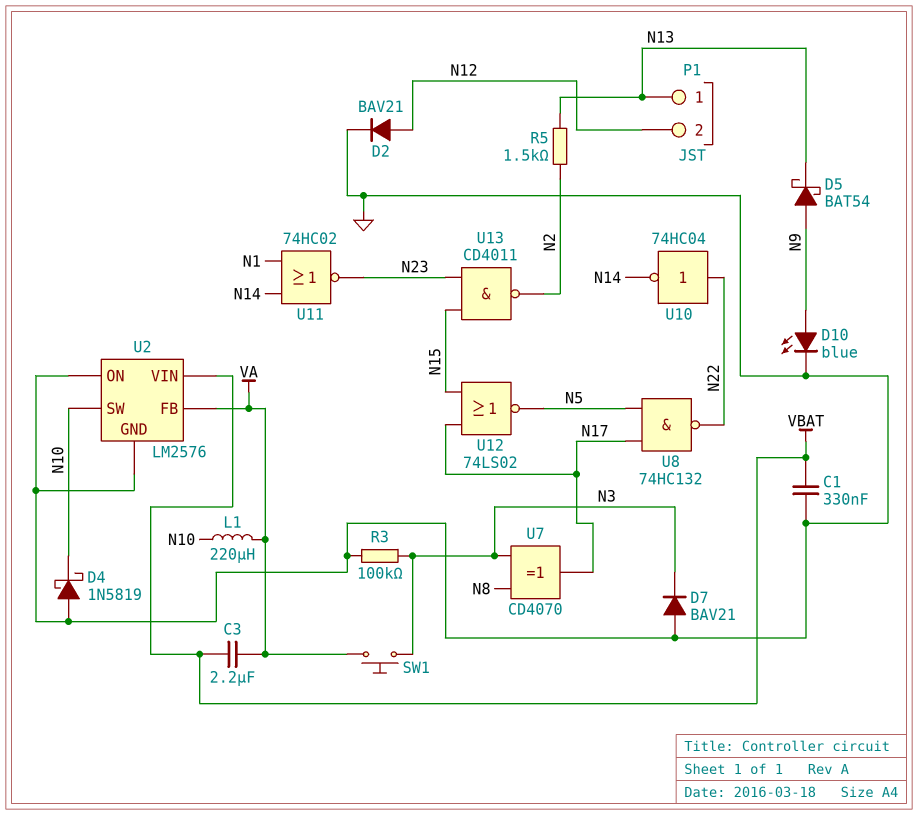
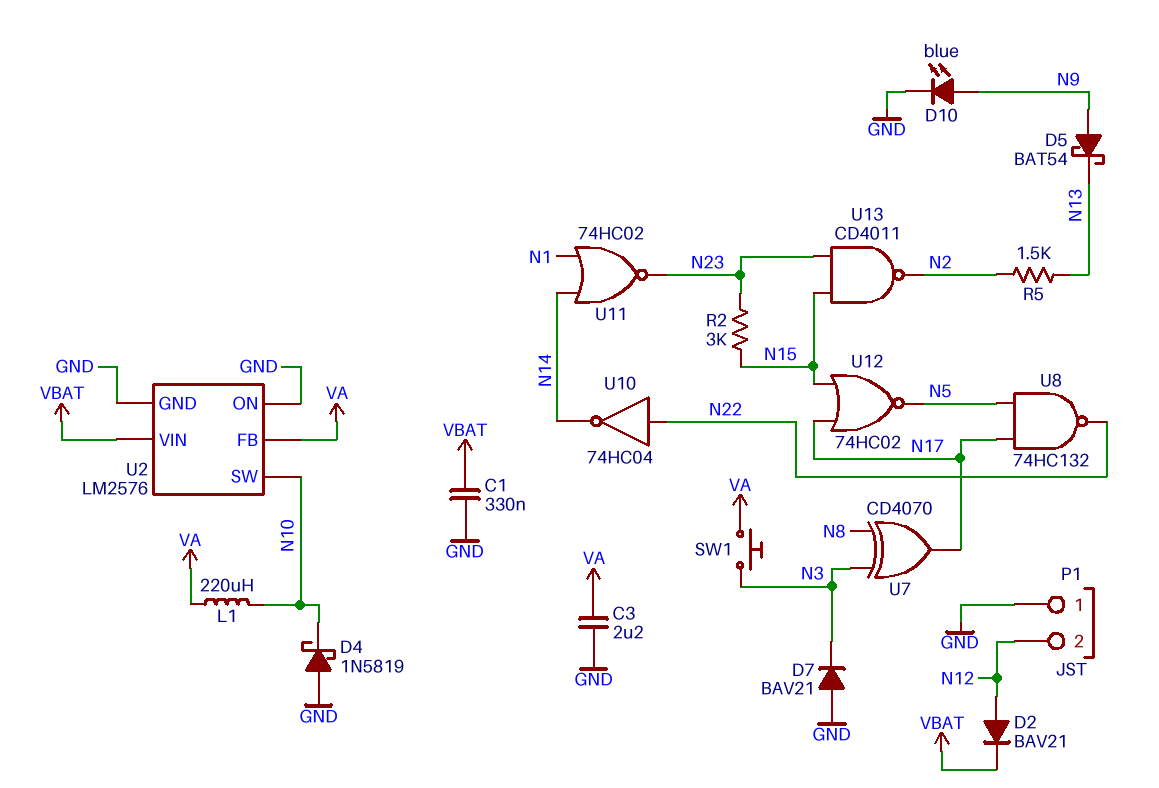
C3: 2.2uF (VA, VBAT) -> 2.2uF (GND, VA)
D2: diode BAV21 (A N12, K GND) -> diode BAV21 (A N12, K VBAT)
P1 pin 1: N13 -> GND
R2: none -> 3k (N15, N23)
R3: 100k (GND, N3) -> none
U12: NOR 74LS02 (in N15, in N17, out N5) -> NOR 74HC02 (in N15, in N17, out N5)

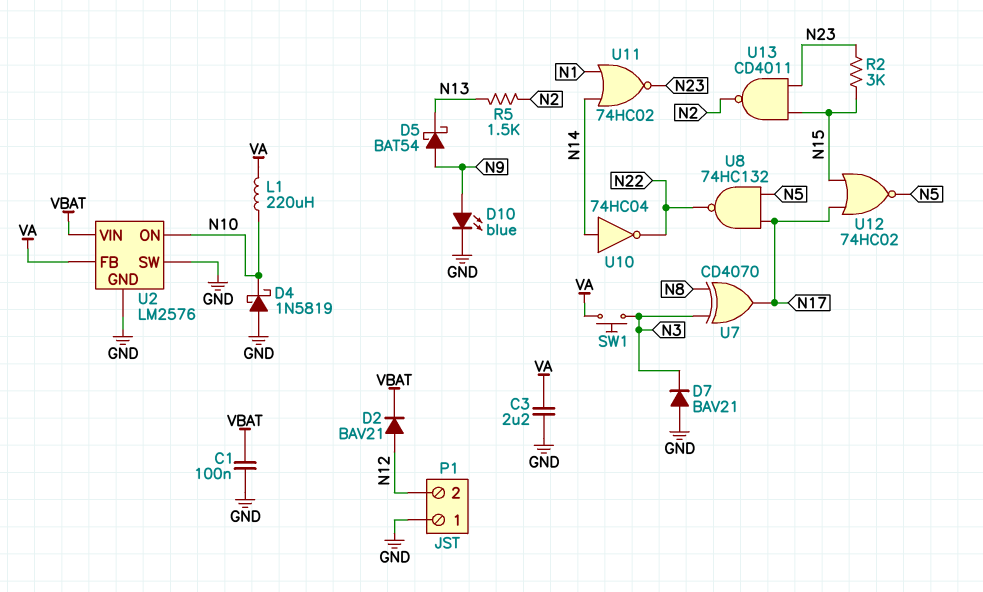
C1: 330nF (GND, VBAT) -> 100nF (GND, VBAT)
U2 pin ON: GND -> N10
U2 pin SW: N10 -> GND
U10: NOT 74HC04 (in N22, out N14) -> NOT 74HC04 (in N14, out N22)

